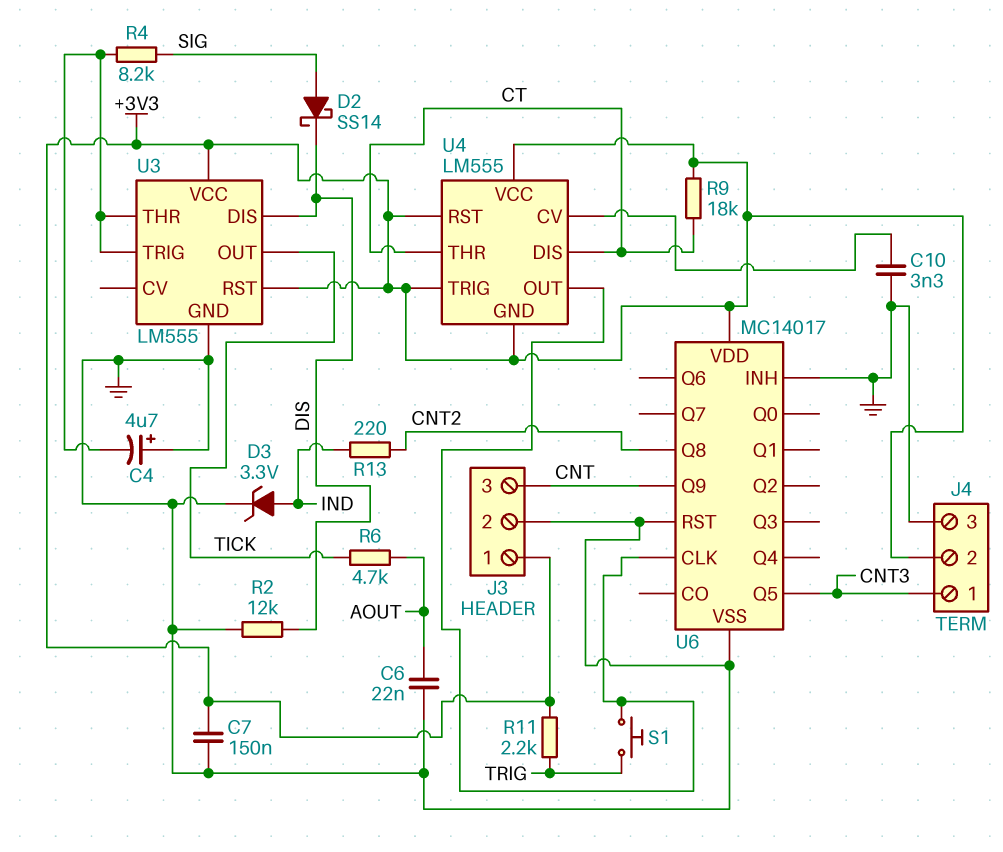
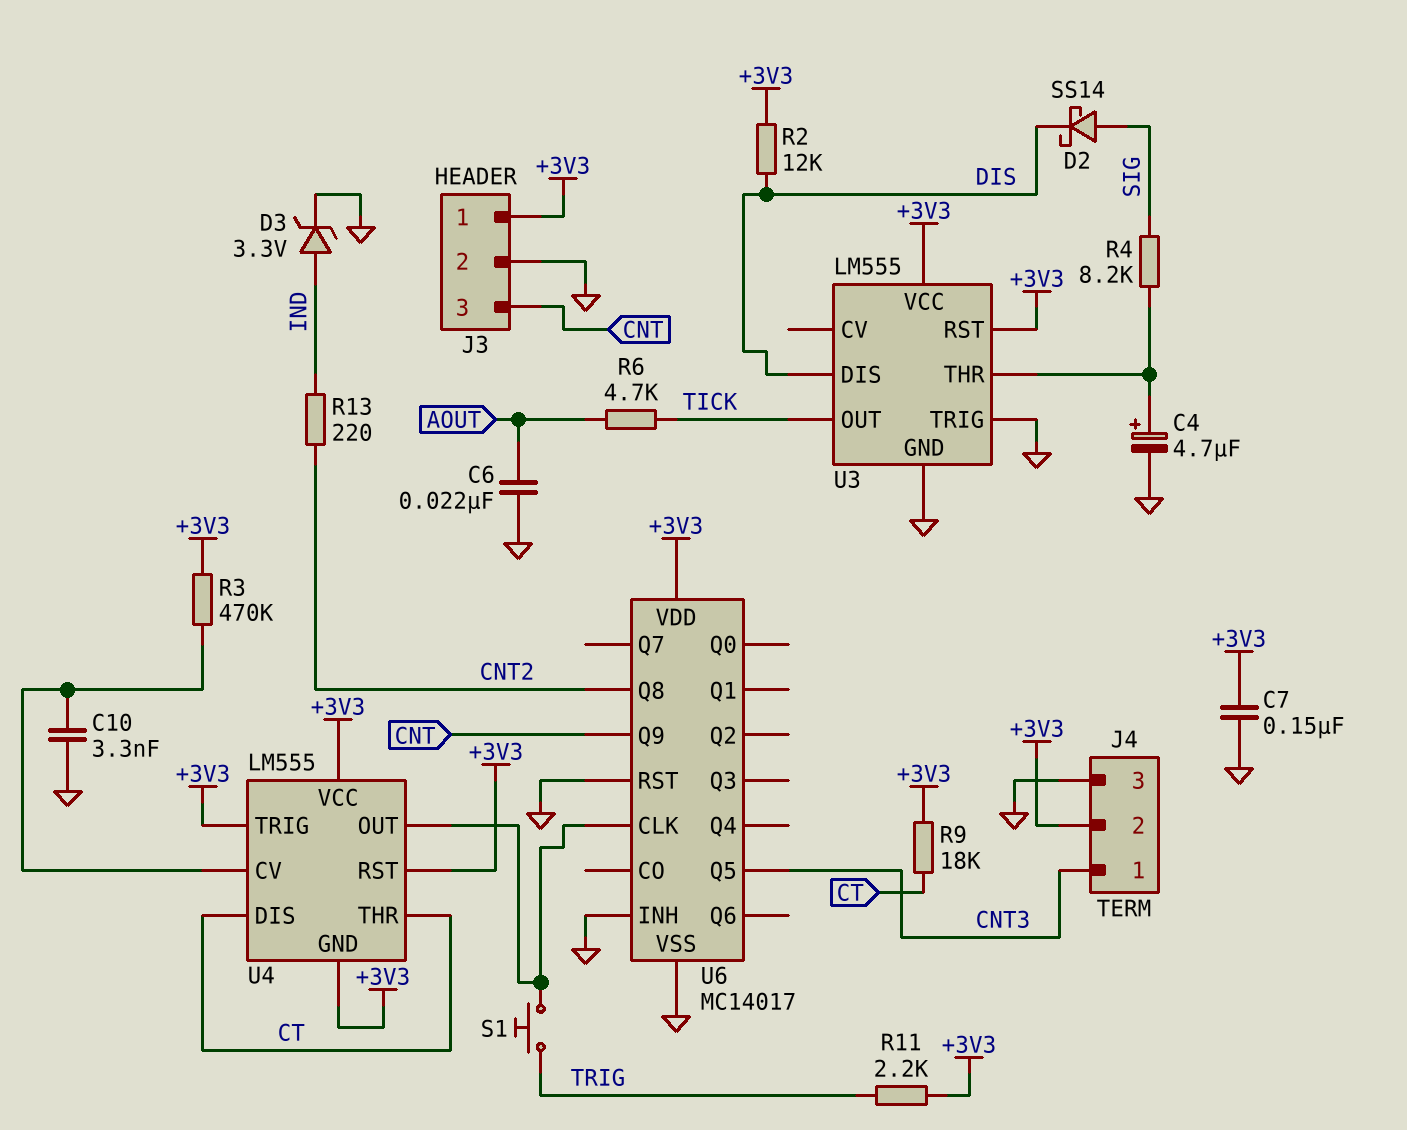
C4: 4.7uF (plus GND, minus U3/THR) -> 4.7uF (plus U3/THR, minus GND)
R2: 12k (DIS, GND) -> 12k (+3V3, DIS)
R3: none -> 470k (+3V3, U4/CV)
U3 pin TRIG: U3/THR -> GND

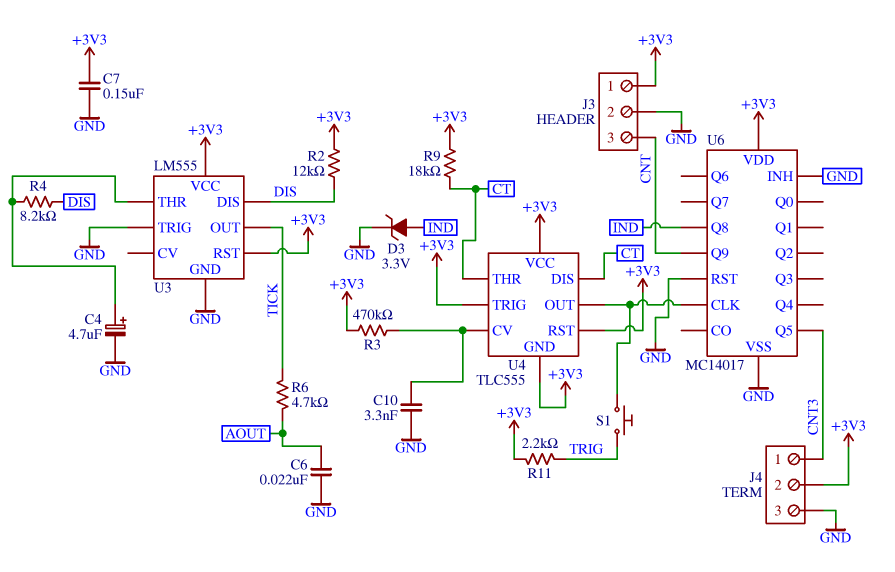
D2: schottky SS14 (A SIG, K DIS) -> none
R4: 8.2k (SIG, U3/THR) -> 8.2k (DIS, U3/THR)
R13: 220 (CNT2, IND) -> none
U4: LM555 -> TLC555
U6 pin Q8: CNT2 -> IND

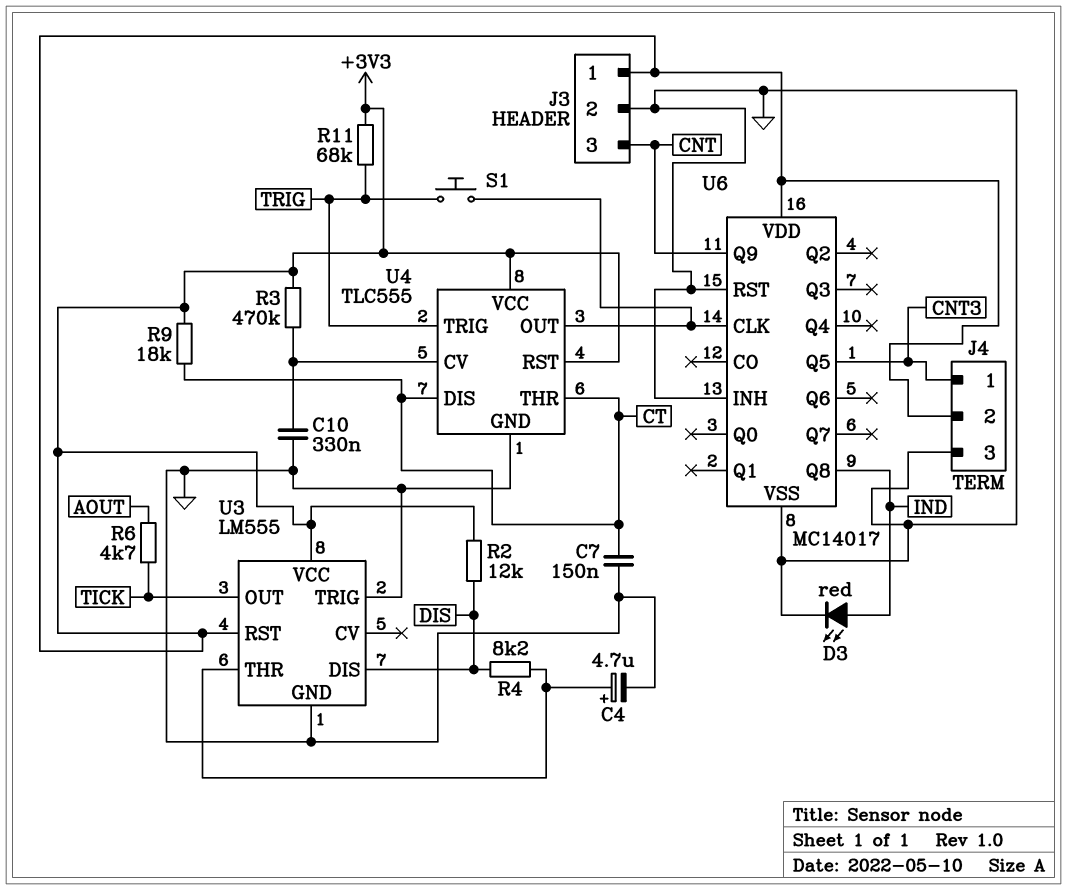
C6: 22nF (AOUT, GND) -> none
C7: 150nF (+3V3, GND) -> 150nF (CT, GND)
C10: 3.3nF (GND, U4/CV) -> 330nF (GND, U4/CV)
D3: zener 3.3V (A IND, K GND) -> LED red (A IND, K GND)
R11: 2.2k (+3V3, TRIG) -> 68k (+3V3, TRIG)
U4 pin GND: +3V3 -> GND
U4 pin TRIG: +3V3 -> TRIG

